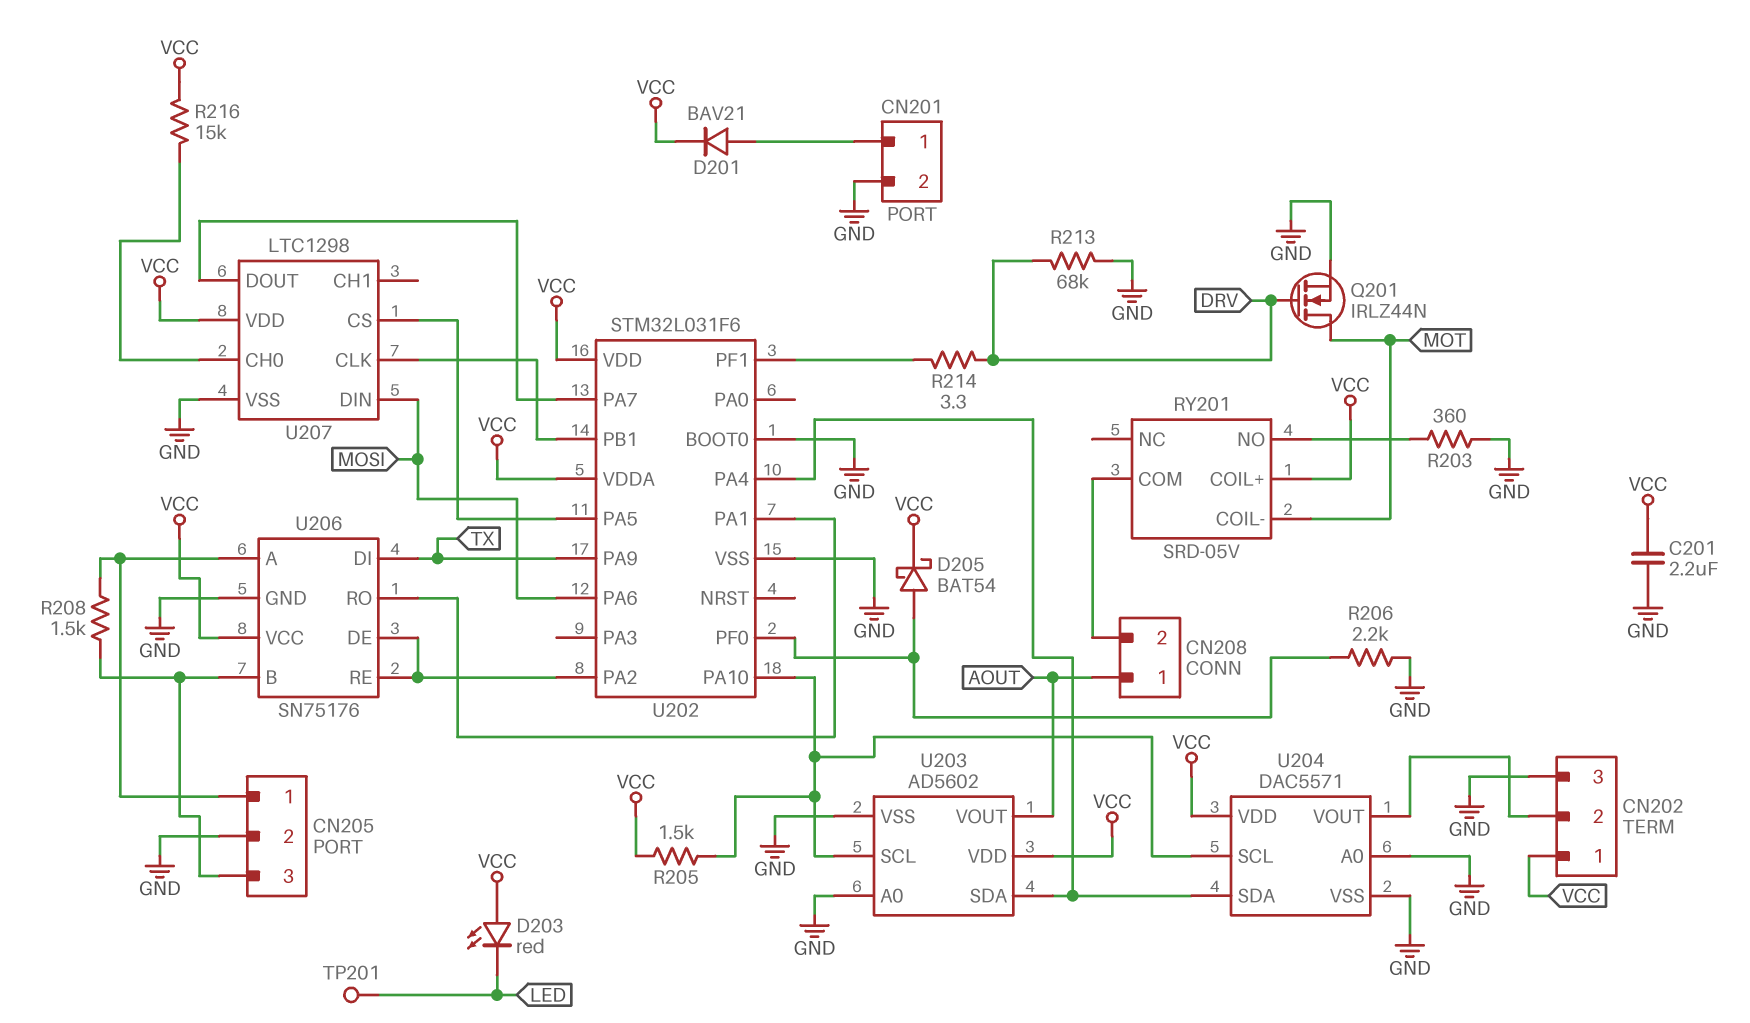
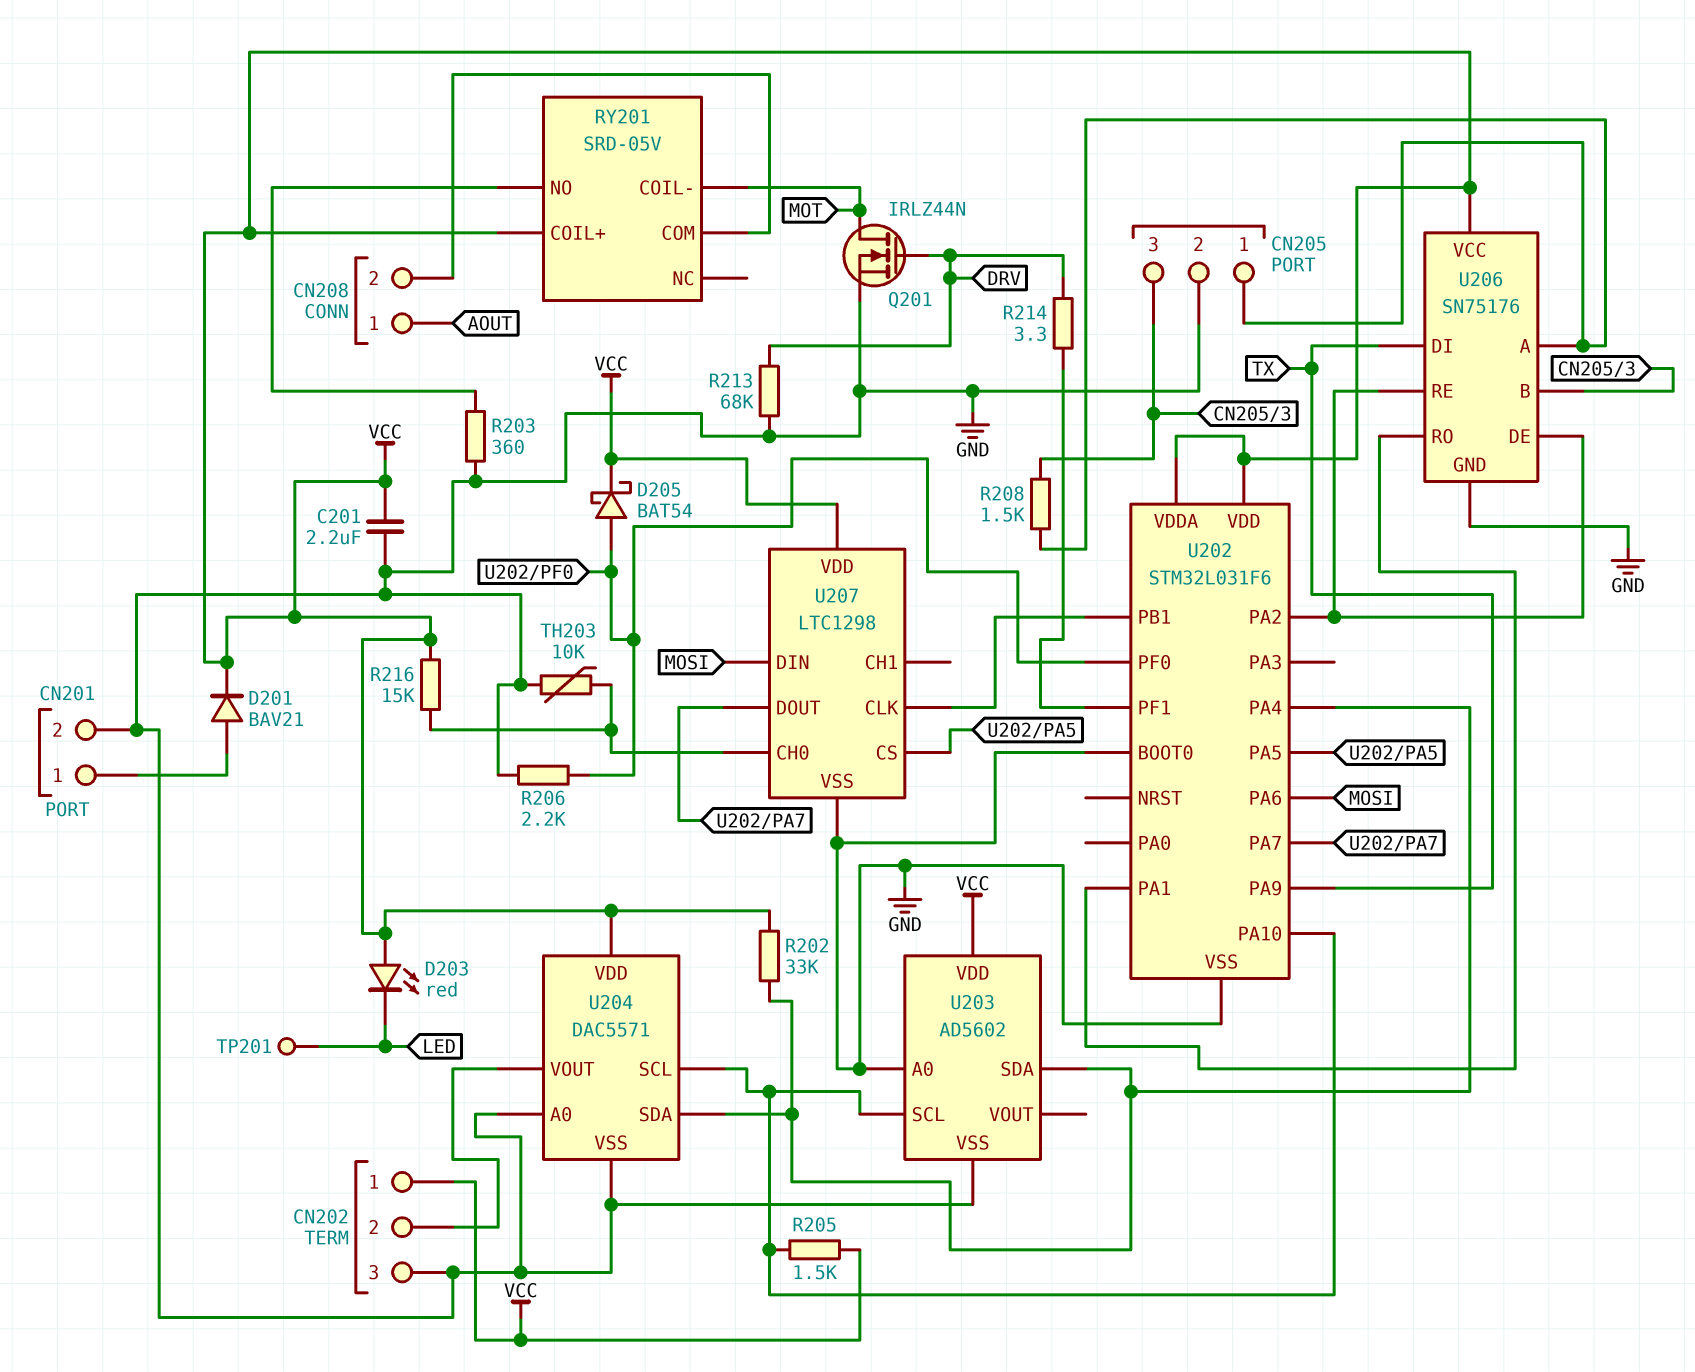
R202: none -> 33k (U202/PA4, VCC)
TH203: none -> 10k (GND, U207/CH0)
U203 pin VOUT: AOUT -> none

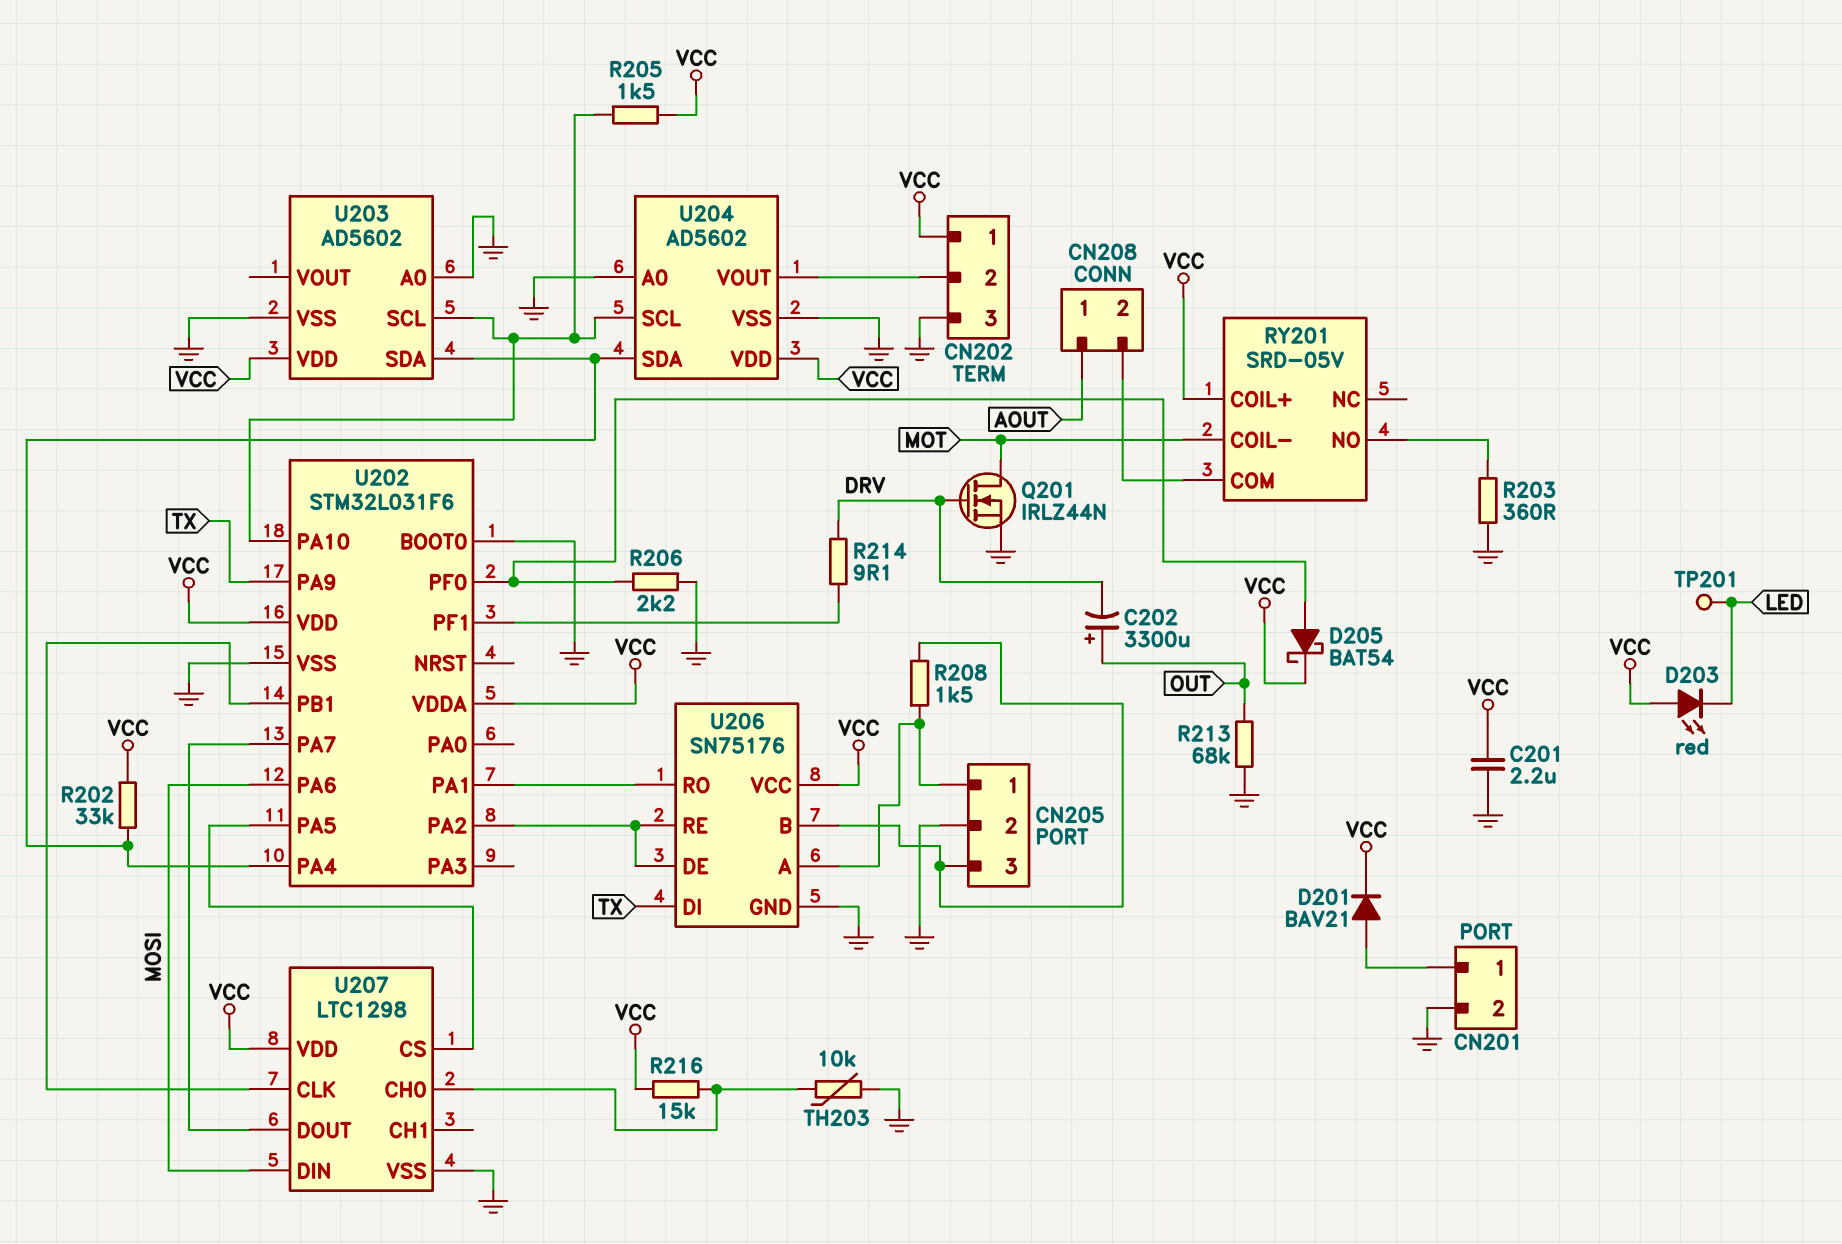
C202: none -> 3300uF (plus OUT, minus DRV)
R213: 68k (DRV, GND) -> 68k (GND, OUT)
R214: 3.3 (DRV, U202/PF1) -> 9.1 (DRV, U202/PF1)
U204: DAC5571 -> AD5602

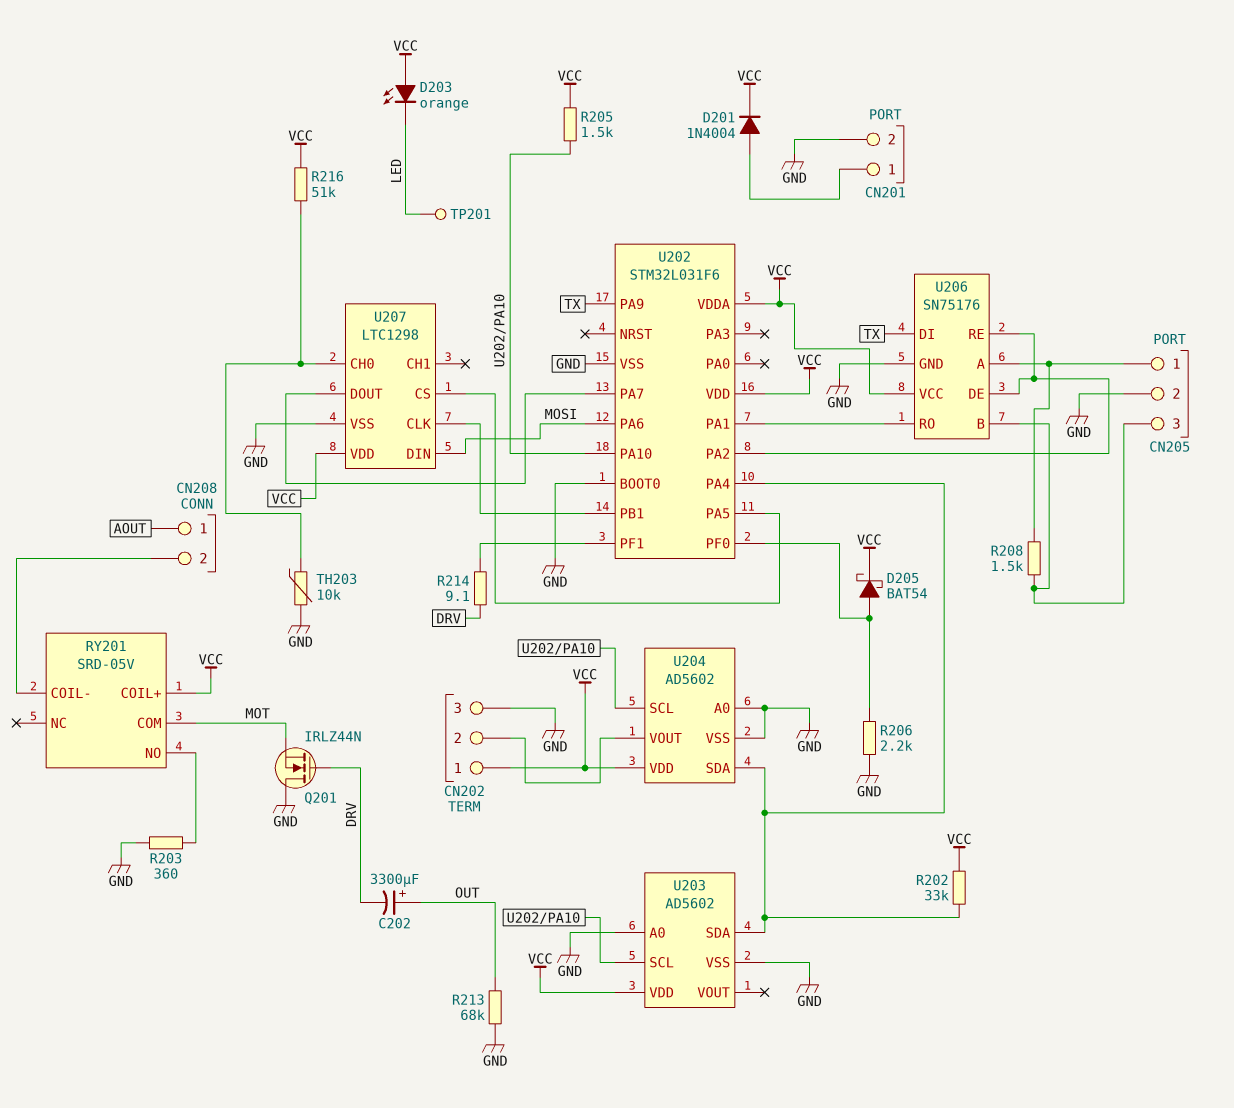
C201: 2.2uF (GND, VCC) -> none
D201: diode BAV21 (A CN201/1, K VCC) -> diode 1N4004 (A CN201/1, K VCC)
D203: LED red (A VCC, K LED) -> LED orange (A VCC, K LED)
Q201: NMOS IRLZ44N (G DRV, D MOT, S GND) -> NMOS IRLZ44N (G DRV, D GND, S MOT)
R216: 15k (U207/CH0, VCC) -> 51k (U207/CH0, VCC)
RY201 pin COIL-: MOT -> CN208/2
RY201 pin COM: CN208/2 -> MOT

